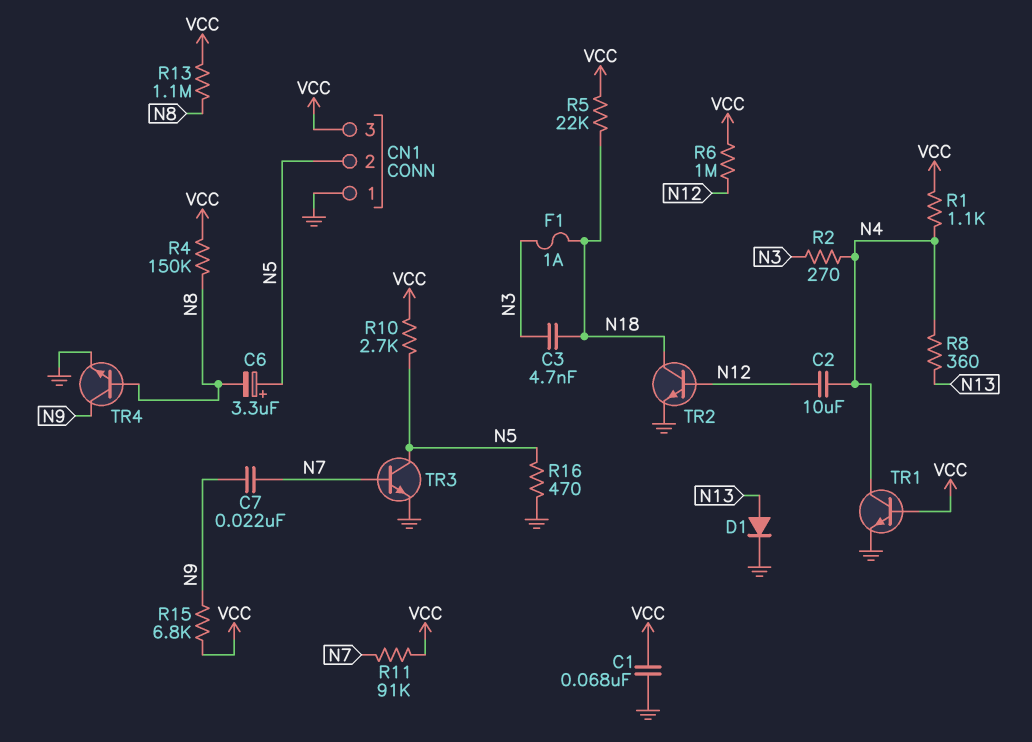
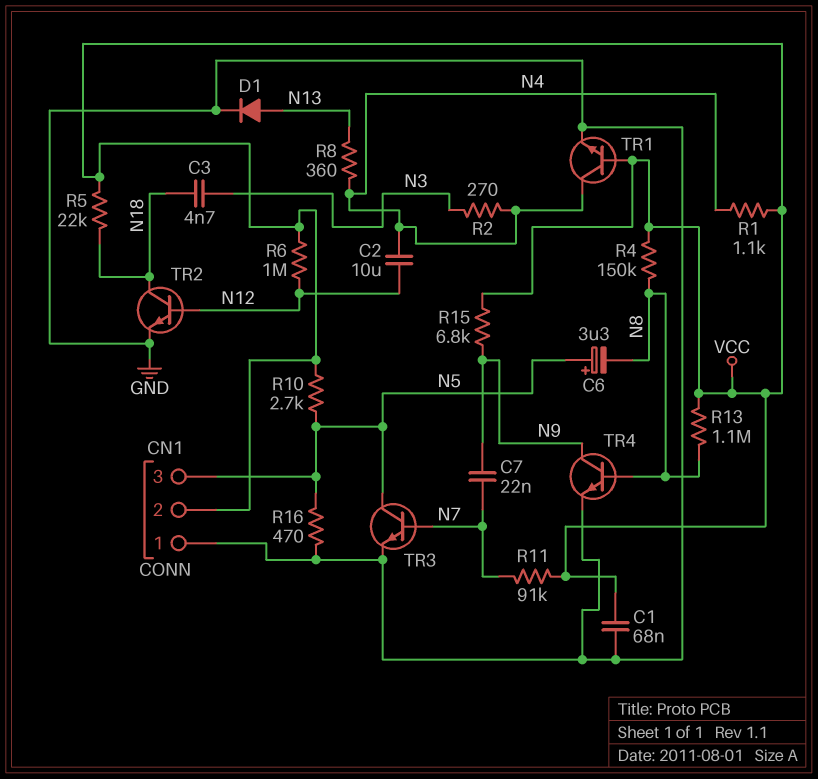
CN1 pin 2: N5 -> VCC
CN1 pin 3: VCC -> N5
F1: 1A (N3, N18) -> none

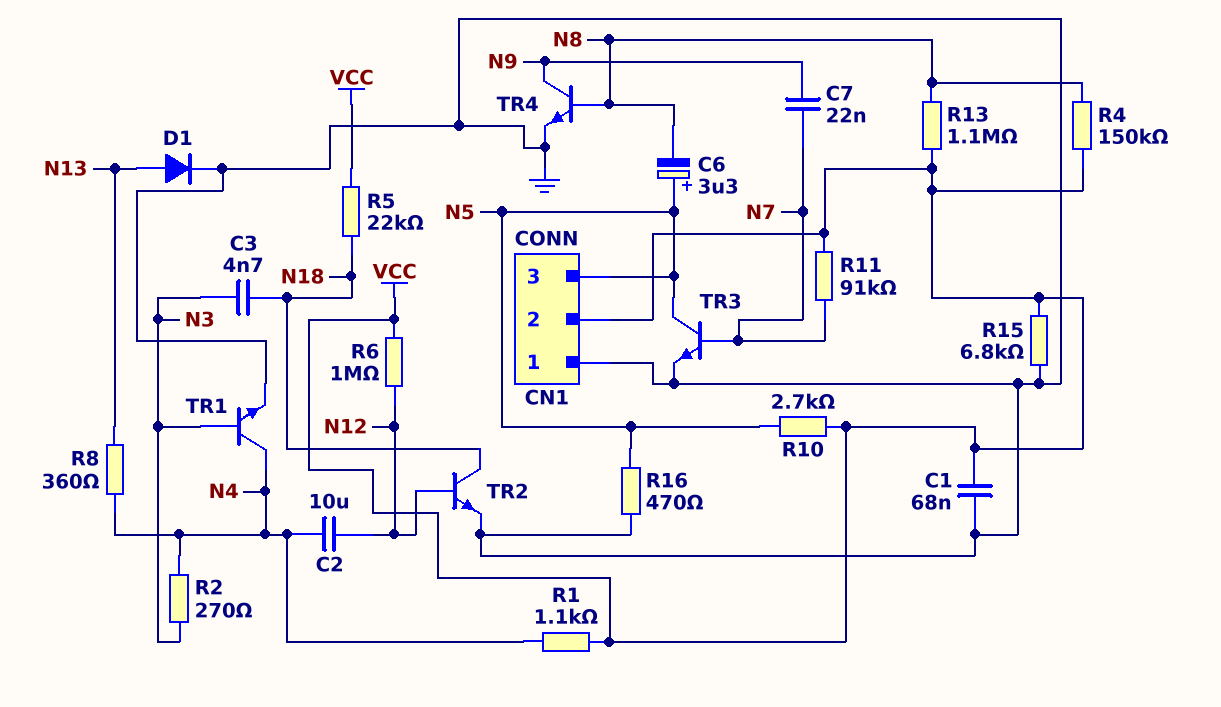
R15: 6.8k (N9, VCC) -> 6.8k (GND, VCC)
TR1: NPN (B VCC, C N4, E GND) -> NPN (B N3, C N4, E GND)

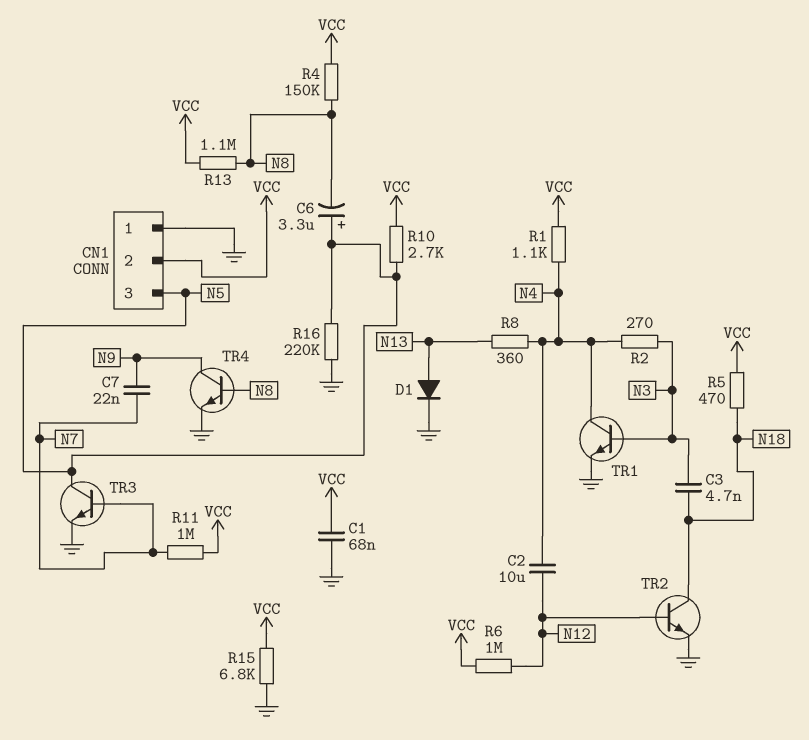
R5: 22k (N18, VCC) -> 470 (N18, VCC)
R11: 91k (N7, VCC) -> 1M (N7, VCC)
R16: 470 (GND, N5) -> 220k (GND, N5)

